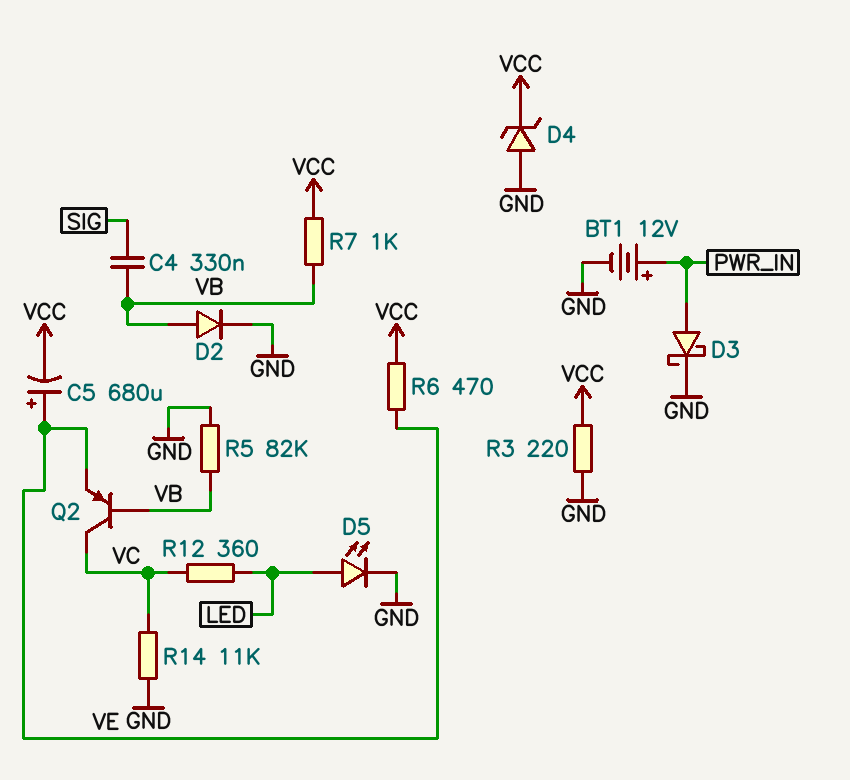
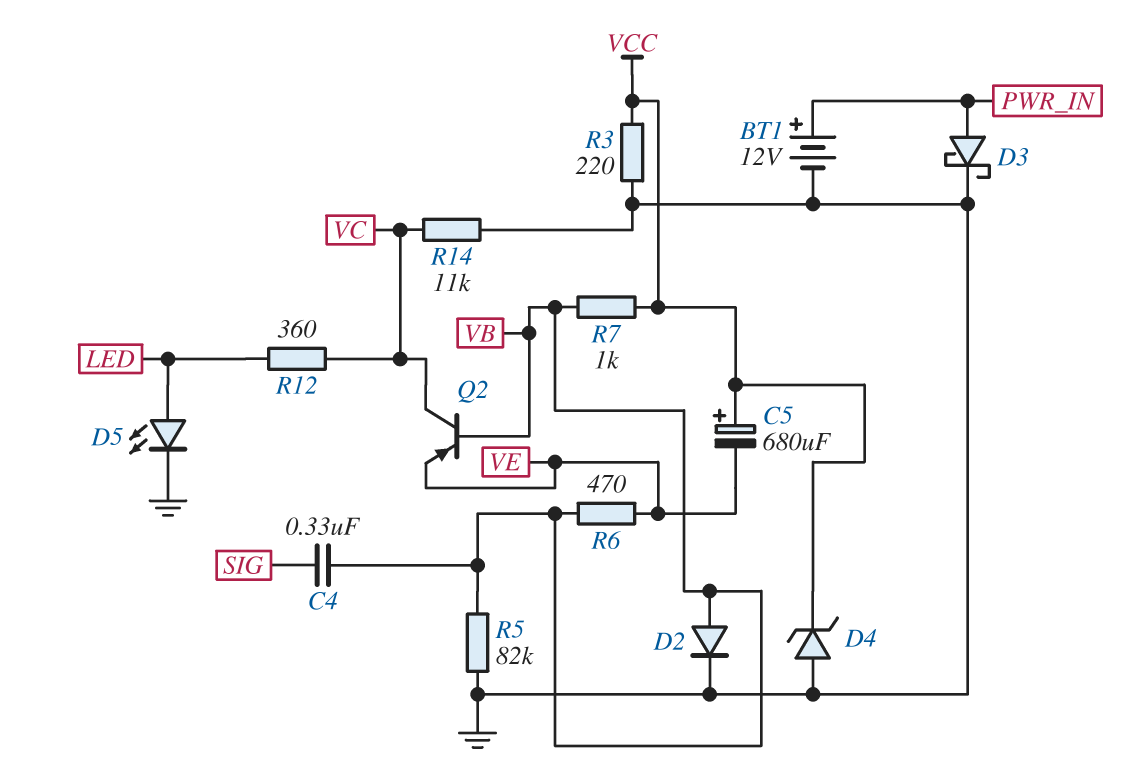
C5: 680uF (plus VE, minus VCC) -> 680uF (plus VCC, minus VE)
R6: 470 (VCC, VE) -> 470 (VB, VE)

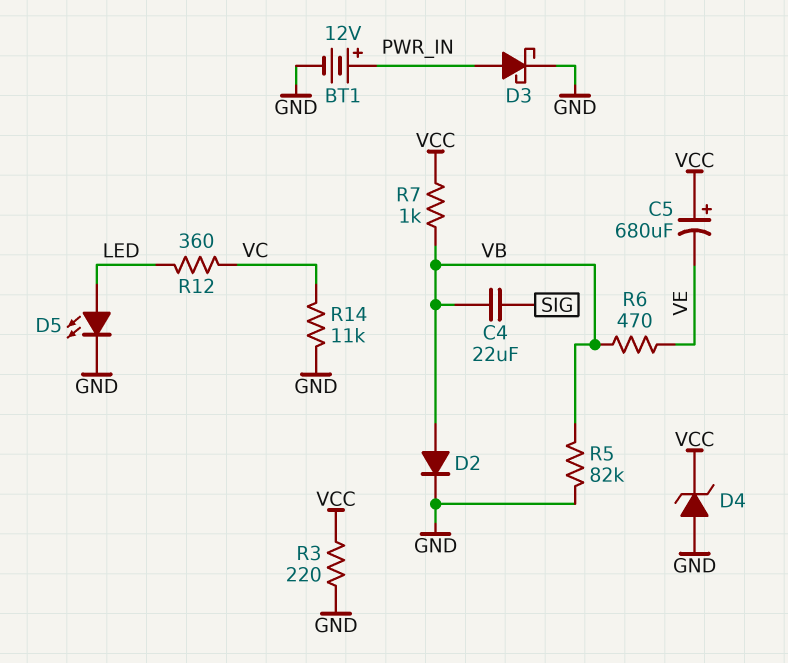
C4: 330nF (SIG, VB) -> 22uF (SIG, VB)
Q2: PNP (B VB, C VC, E VE) -> none

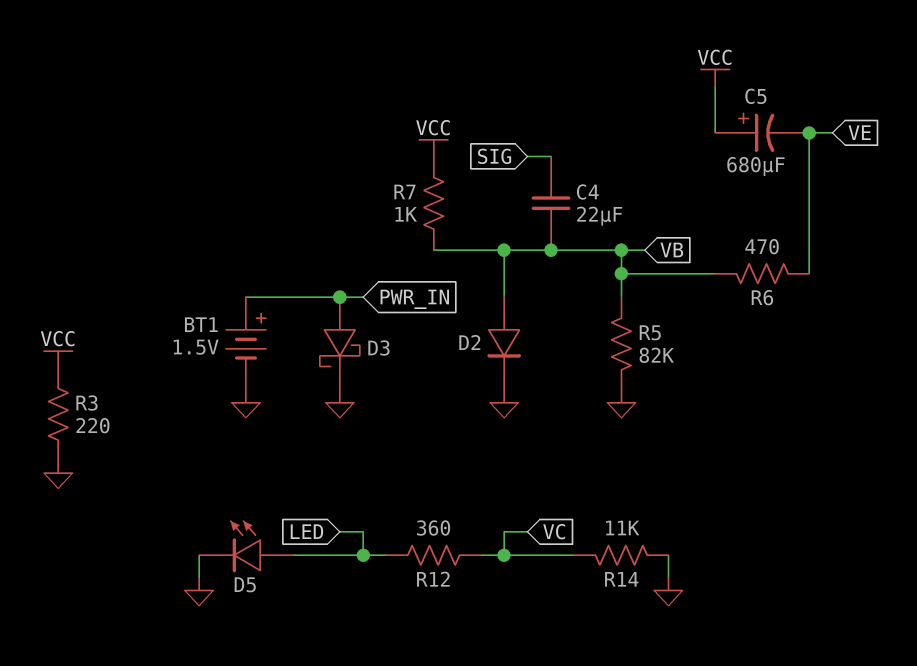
BT1: 12V (plus PWR_IN, minus GND) -> 1.5V (plus PWR_IN, minus GND)
D4: zener (A GND, K VCC) -> none

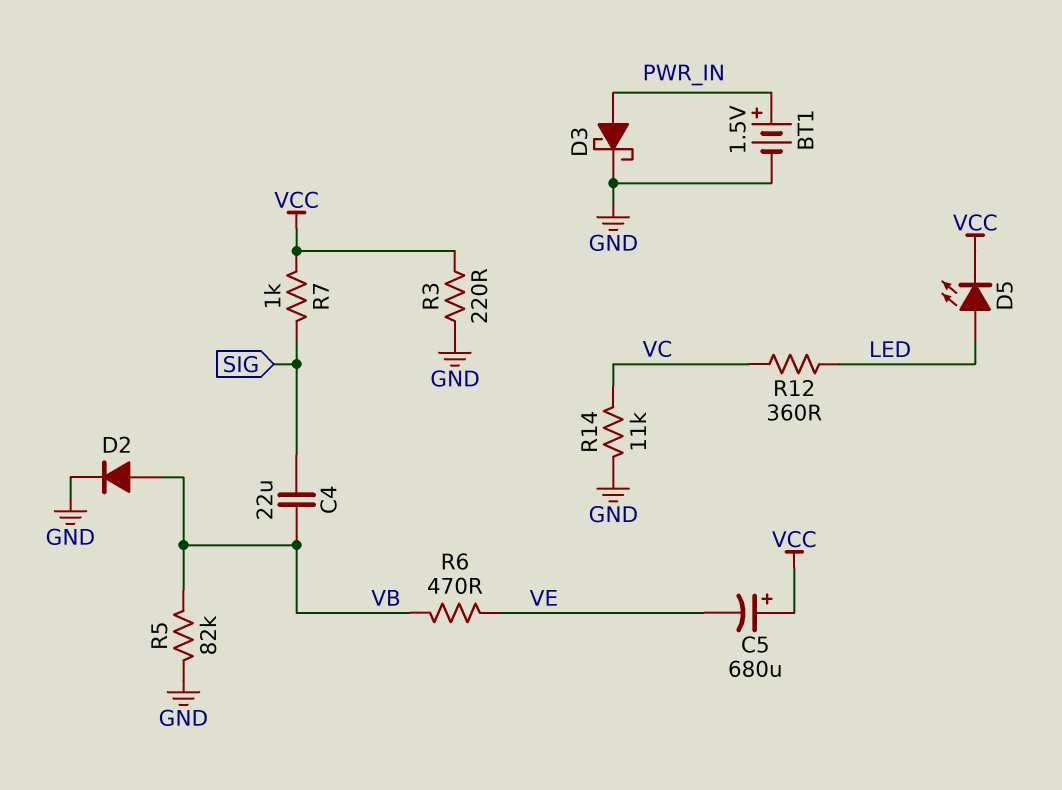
D5: LED (A LED, K GND) -> LED (A LED, K VCC)
R7: 1k (VB, VCC) -> 1k (SIG, VCC)

